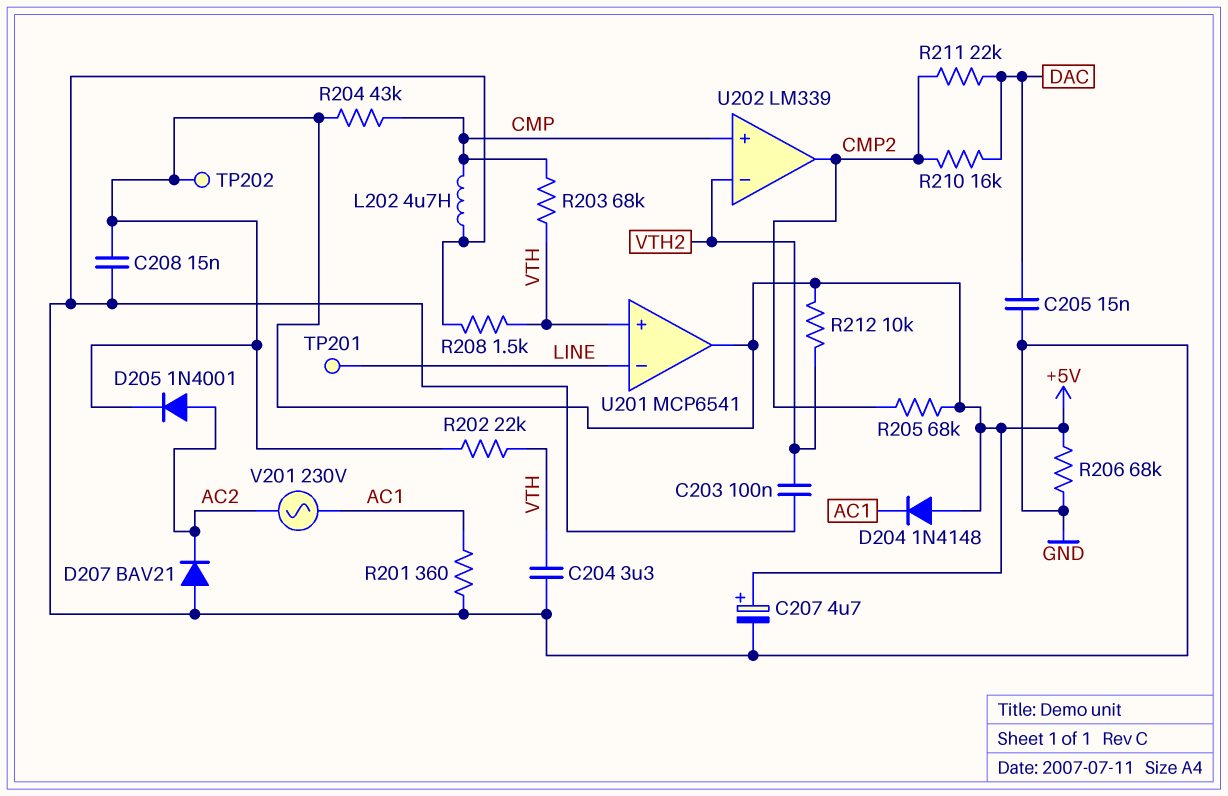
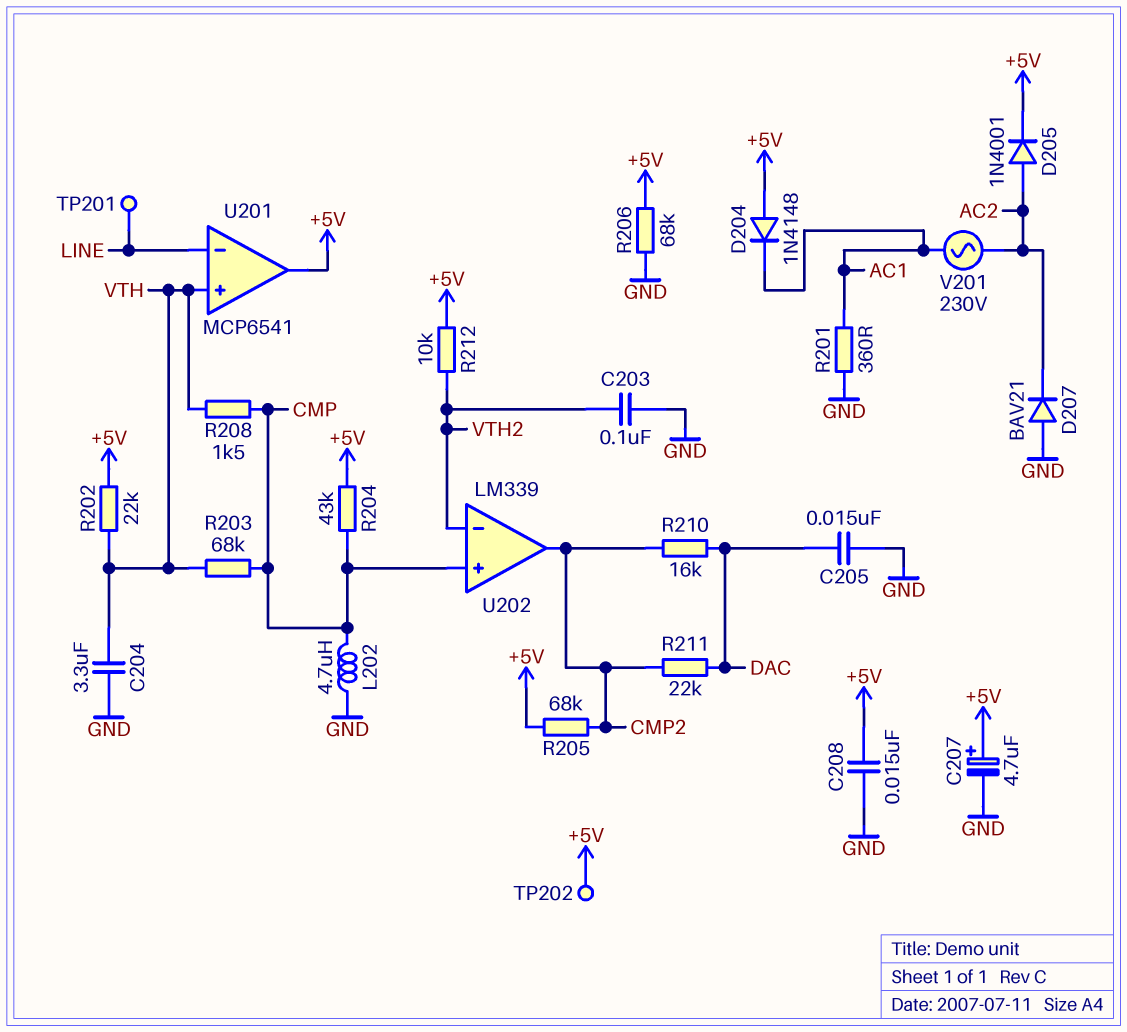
R208: 1.5k (GND, VTH) -> 1.5k (CMP, VTH)

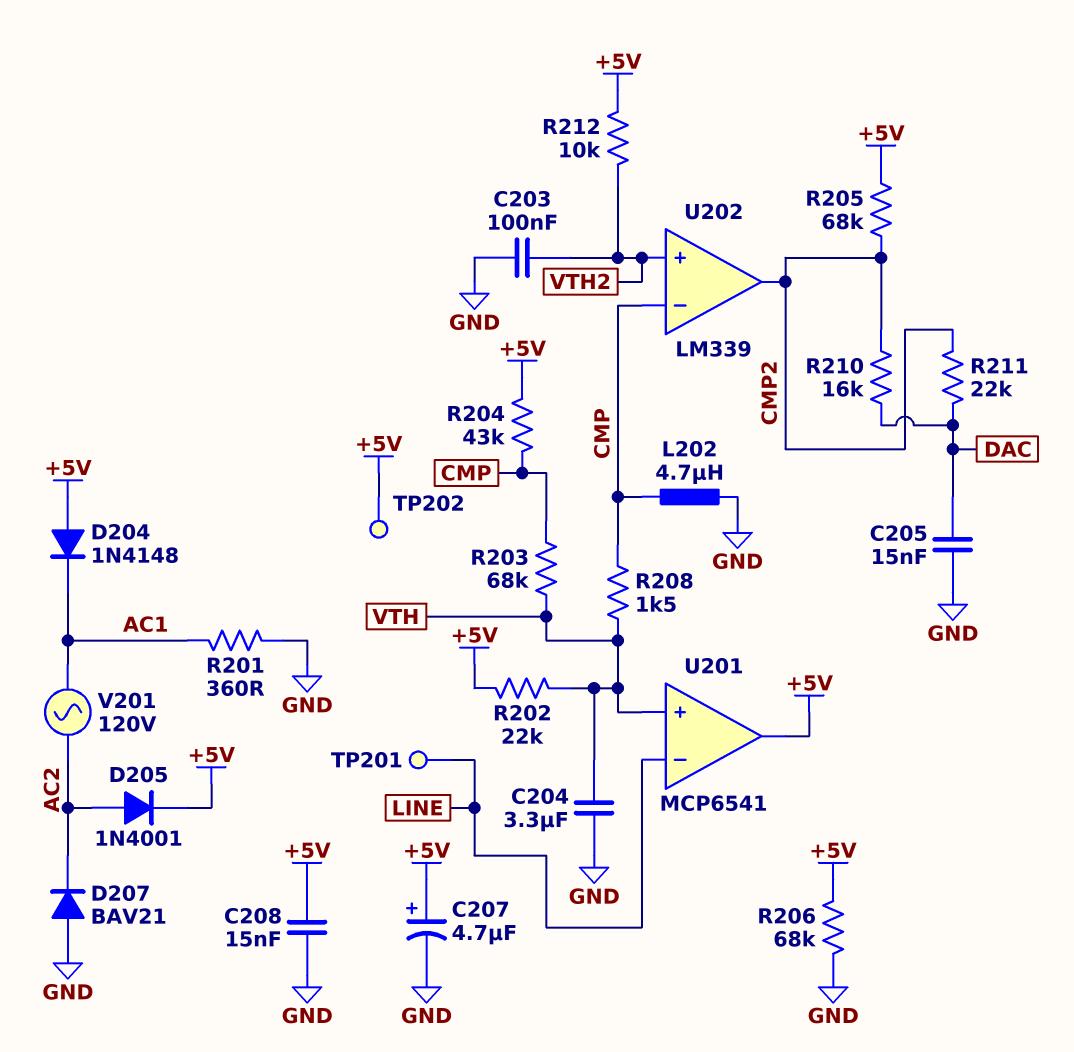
U202 pin in+: CMP -> VTH2
U202 pin in-: VTH2 -> CMP
V201: AC 230V (AC1, AC2) -> AC 120V (AC1, AC2)

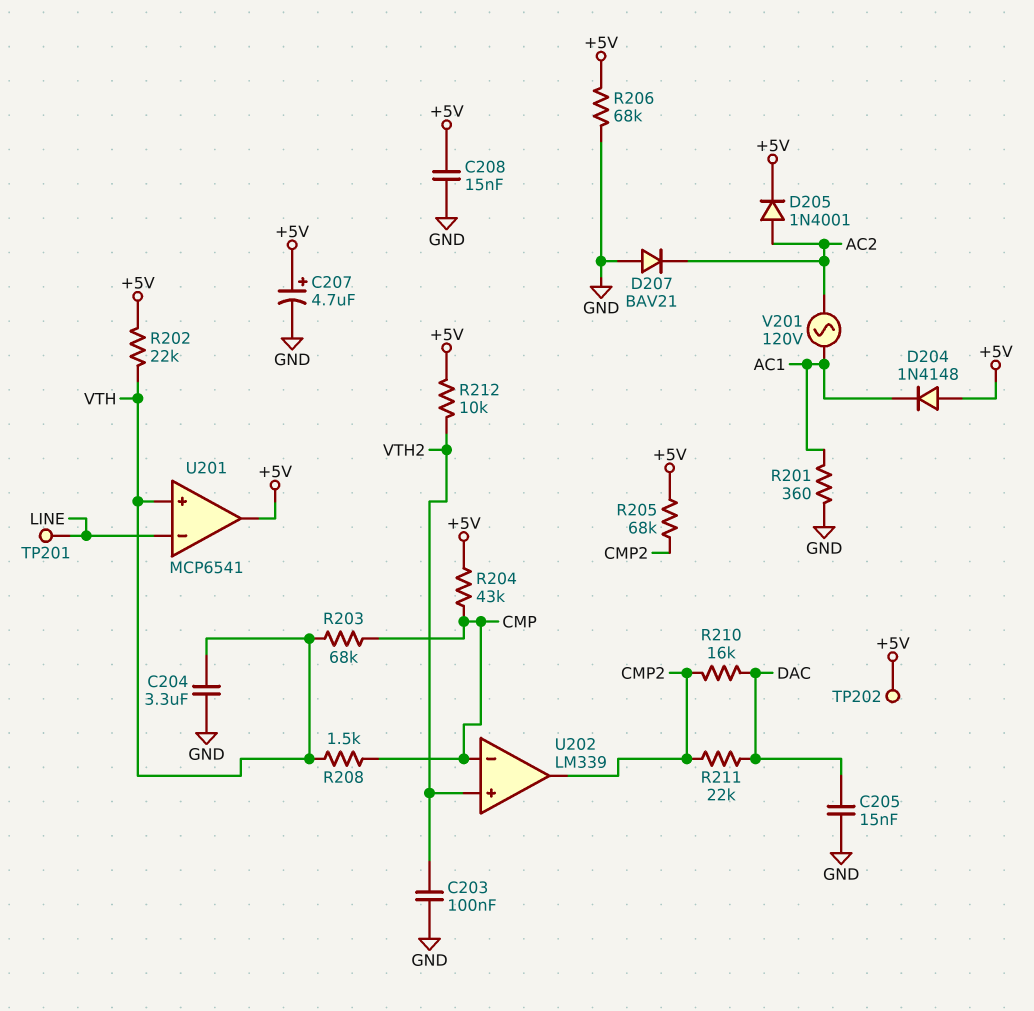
L202: 4.7uH (CMP, GND) -> none

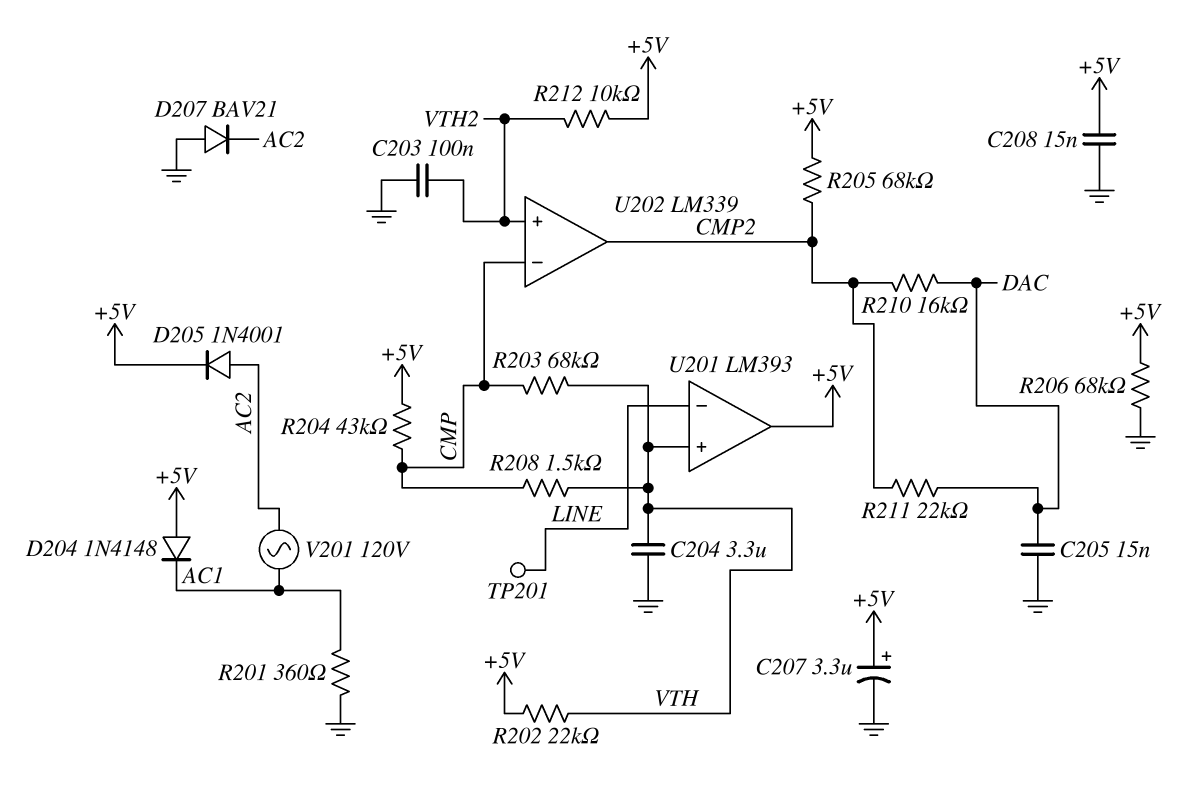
C207: 4.7uF (plus +5V, minus GND) -> 3.3uF (plus +5V, minus GND)
TP202: test point (+5V) -> none
U201: MCP6541 -> LM393

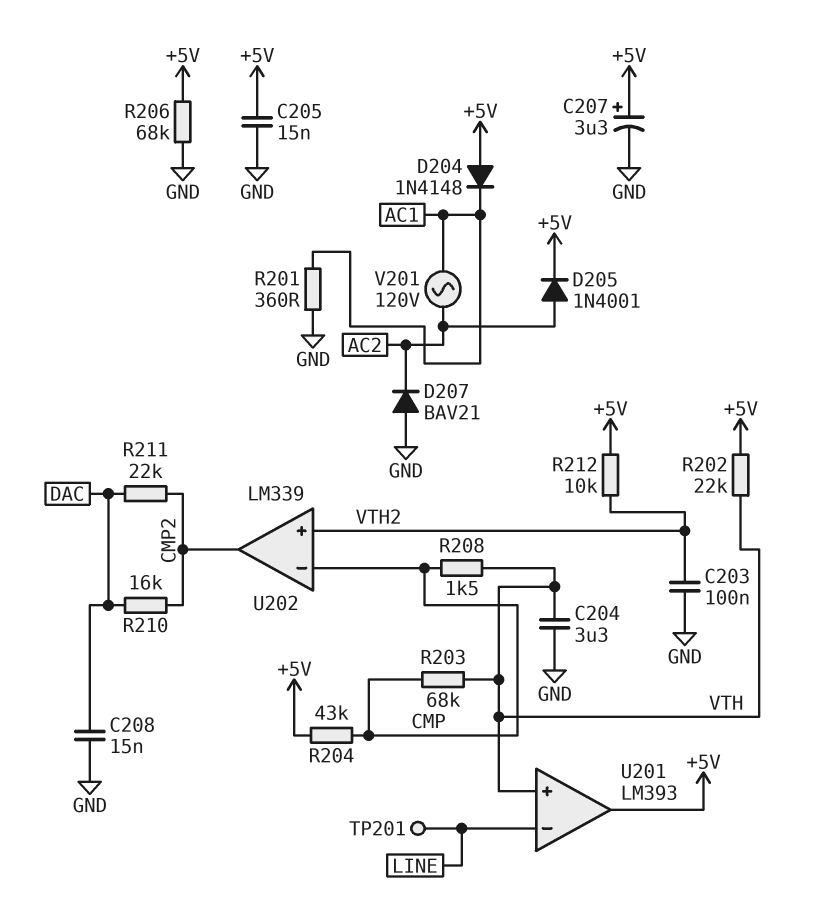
C205: 15nF (DAC, GND) -> 15nF (+5V, GND)
C208: 15nF (+5V, GND) -> 15nF (DAC, GND)
R205: 68k (+5V, CMP2) -> none

